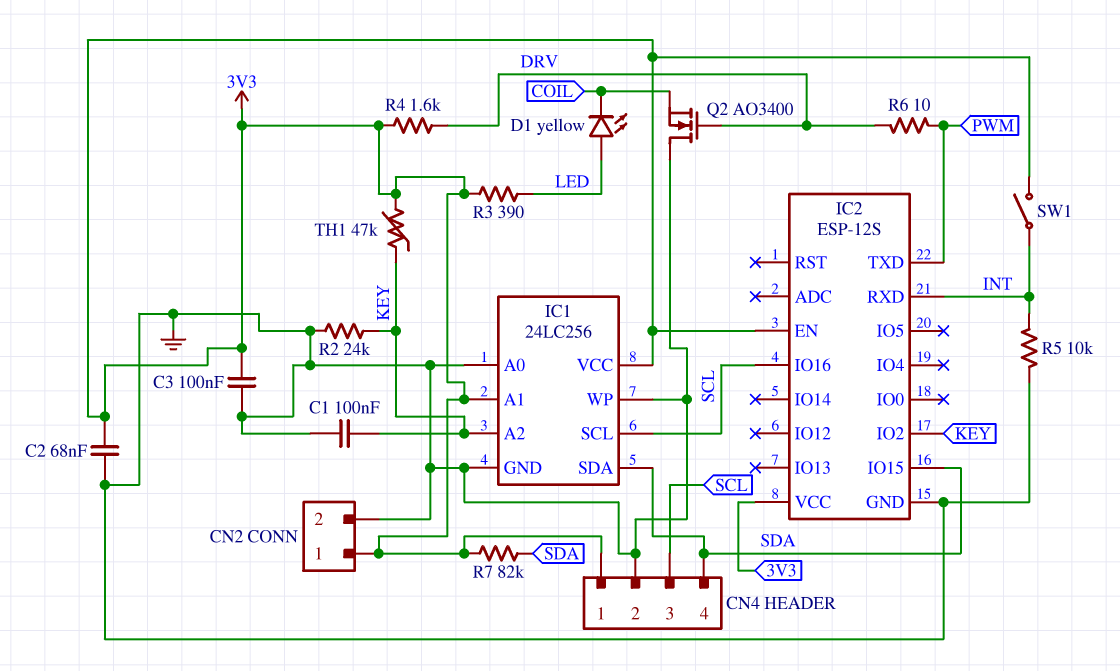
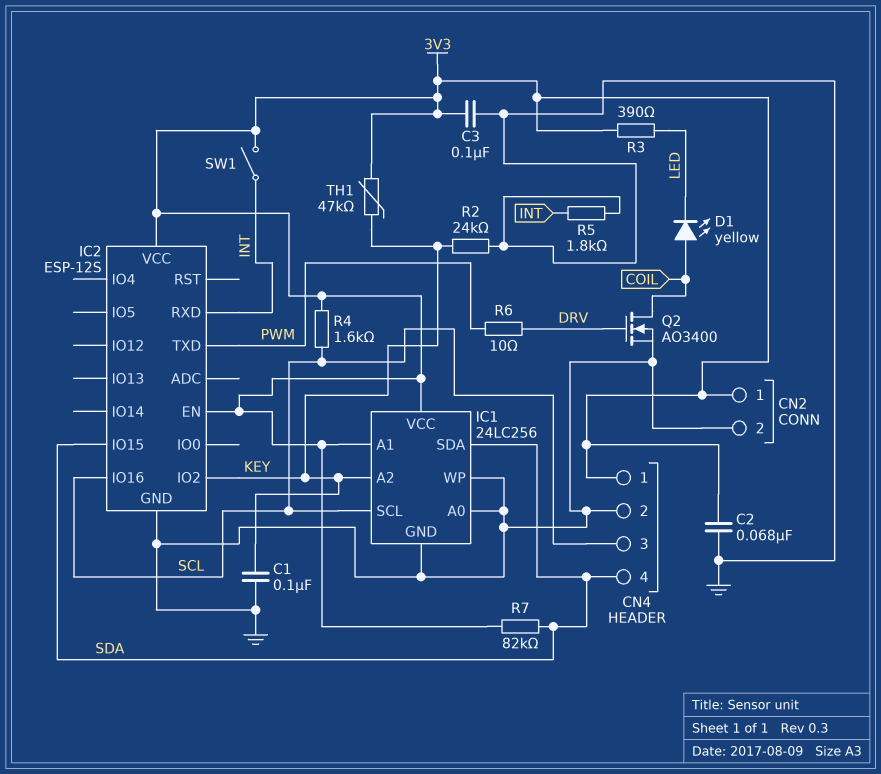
D1: LED yellow (A LED, K COIL) -> LED yellow (A COIL, K LED)
Q2: NMOS AO3400 (G DRV, D GND, S COIL) -> NMOS AO3400 (G DRV, D COIL, S GND)
R4: 1.6k (3V3, DRV) -> 1.6k (3V3, SCL)
R5: 10k (GND, INT) -> 1.8k (GND, INT)

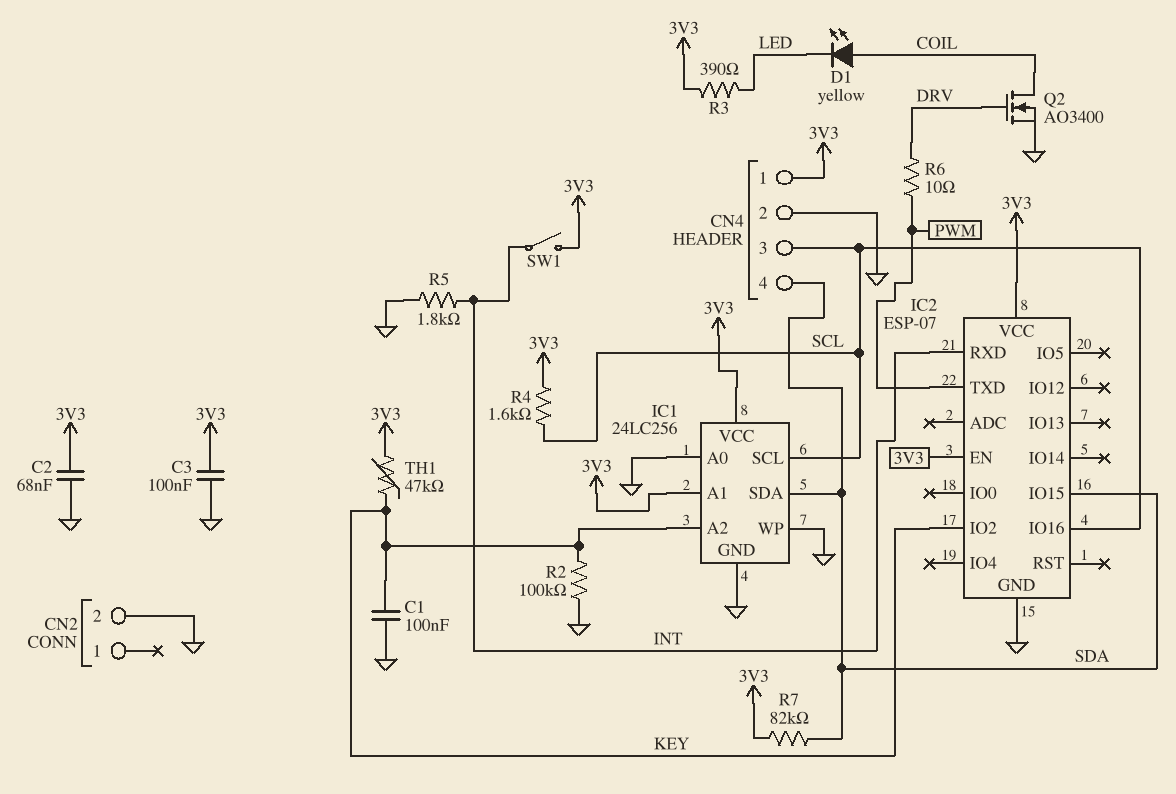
CN2 pin 1: 3V3 -> none
IC2: ESP-12S -> ESP-07
R2: 24k (GND, KEY) -> 100k (GND, KEY)

